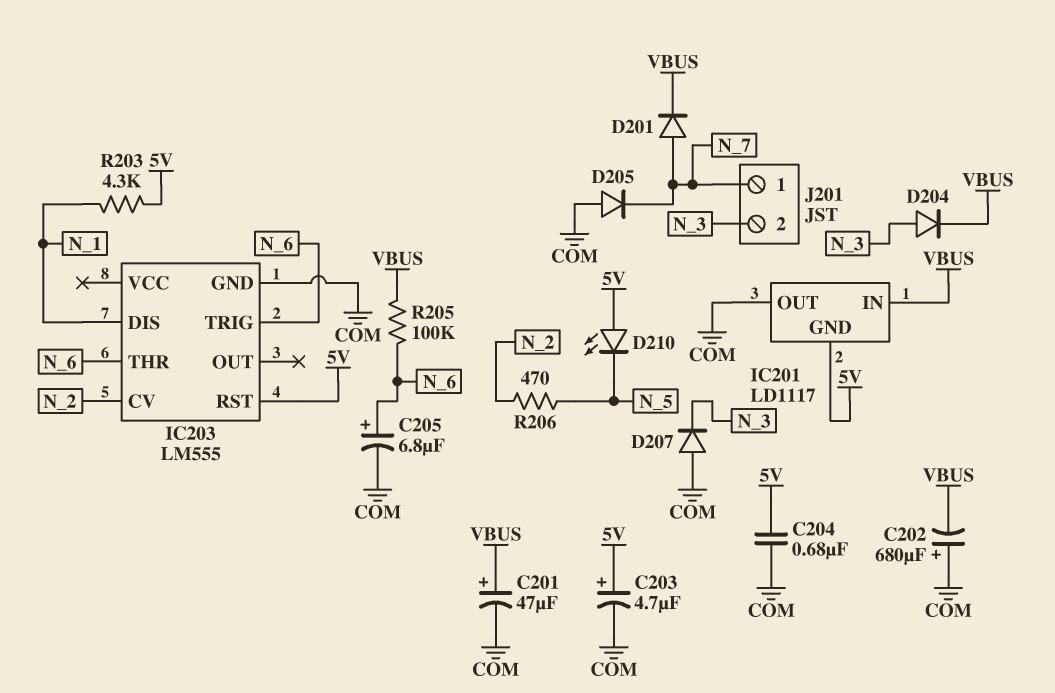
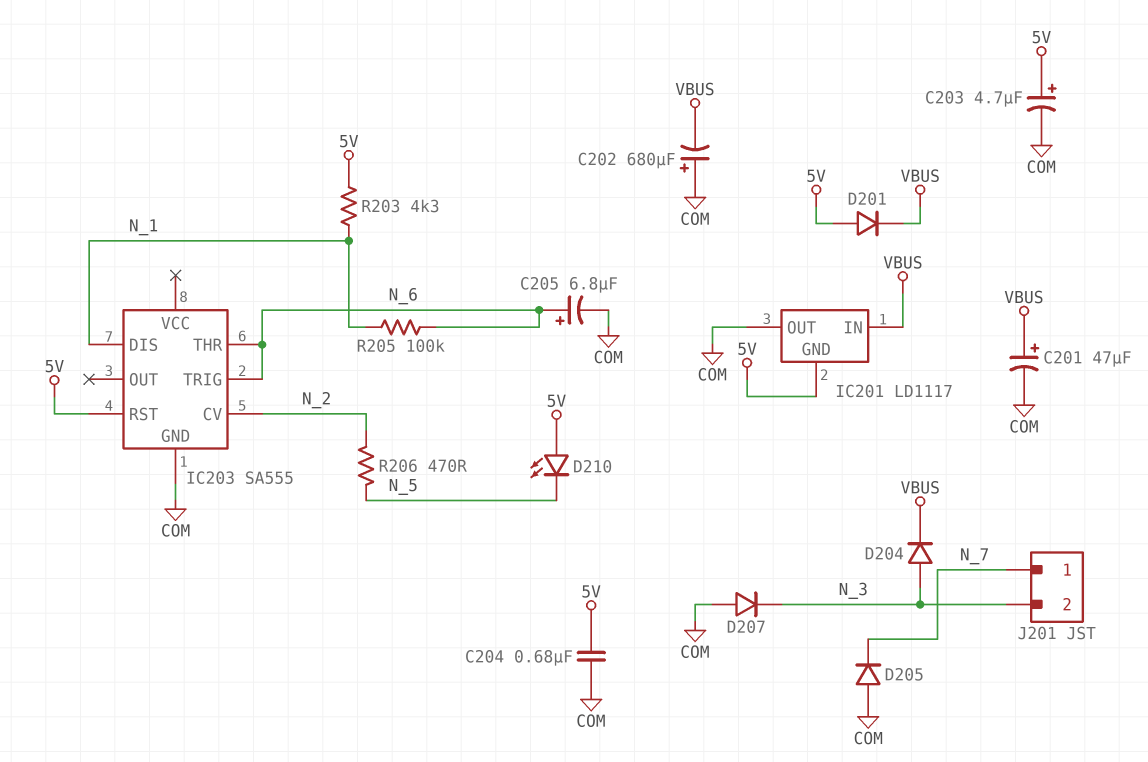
D201: diode (A N_7, K VBUS) -> diode (A 5V, K VBUS)
IC203: LM555 -> SA555
R205: 100k (N_6, VBUS) -> 100k (N_1, N_6)

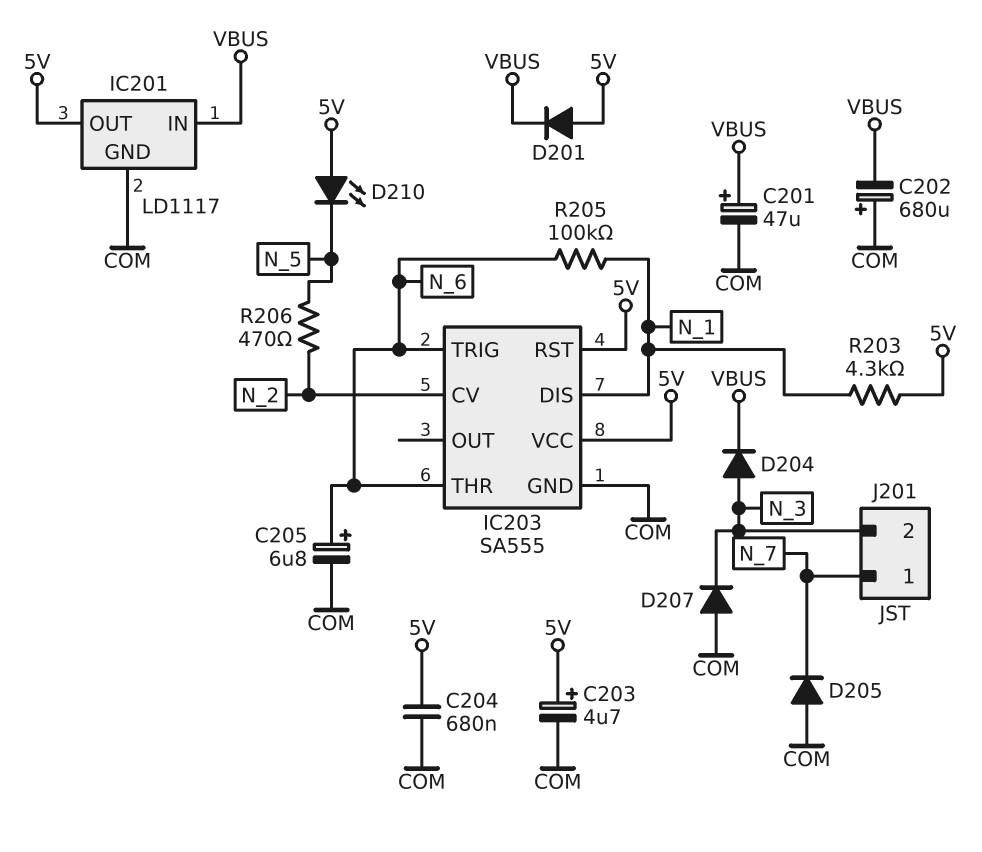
IC201 pin GND: 5V -> COM
IC201 pin OUT: COM -> 5V
IC203 pin VCC: none -> 5V

